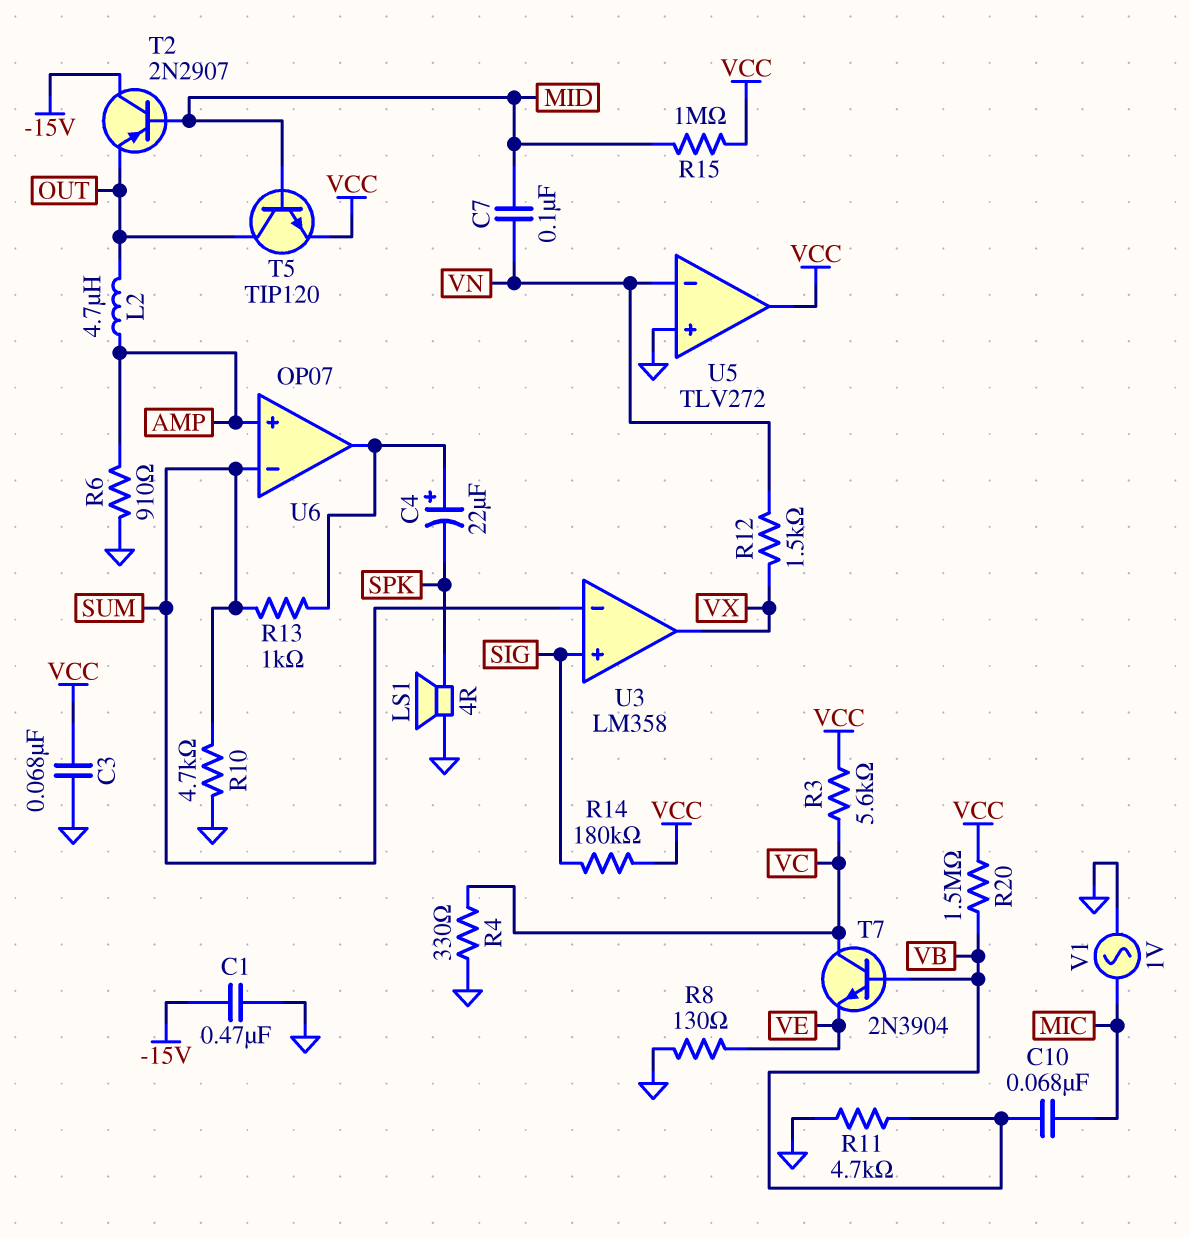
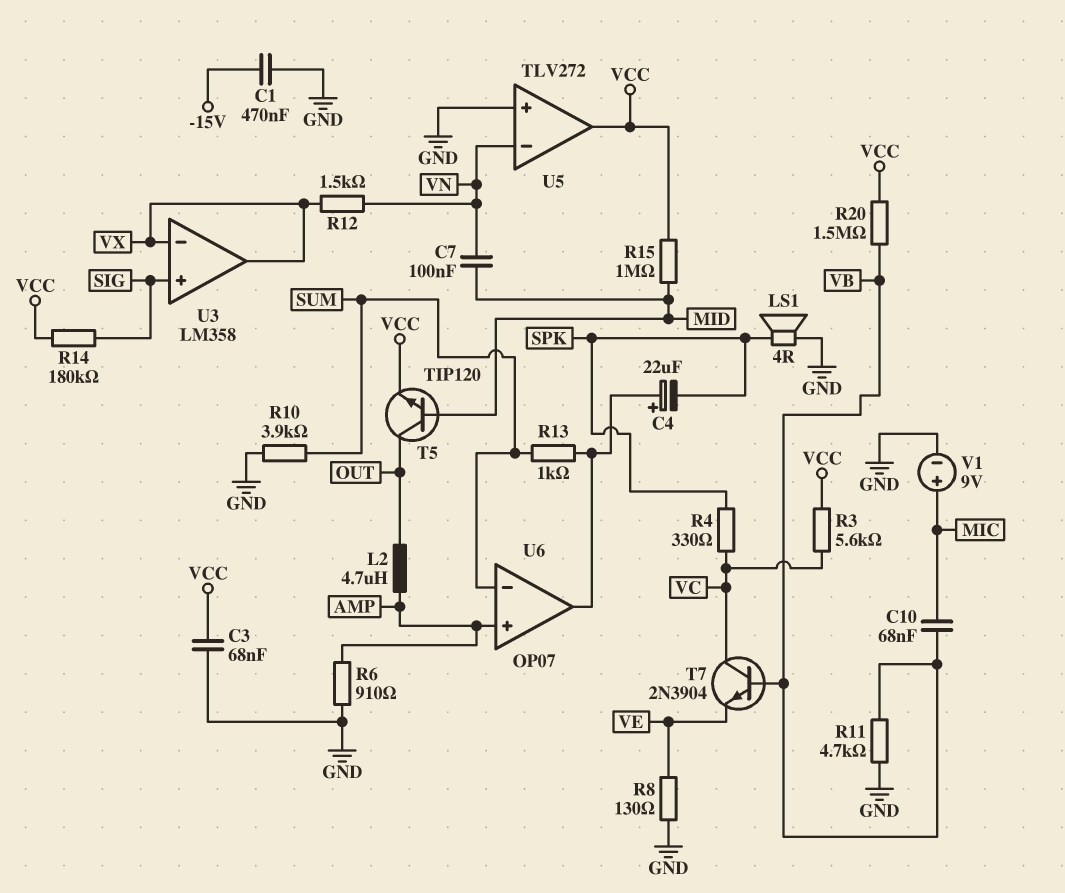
R4: 330 (GND, VC) -> 330 (SPK, VC)
R10: 4.7k (GND, SUM) -> 3.9k (GND, SUM)
T2: PNP 2N2907 (B MID, C -15V, E OUT) -> none
U3 pin in-: SUM -> VX
V1: AC 1V (GND, MIC) -> 9V (plus MIC, minus GND)

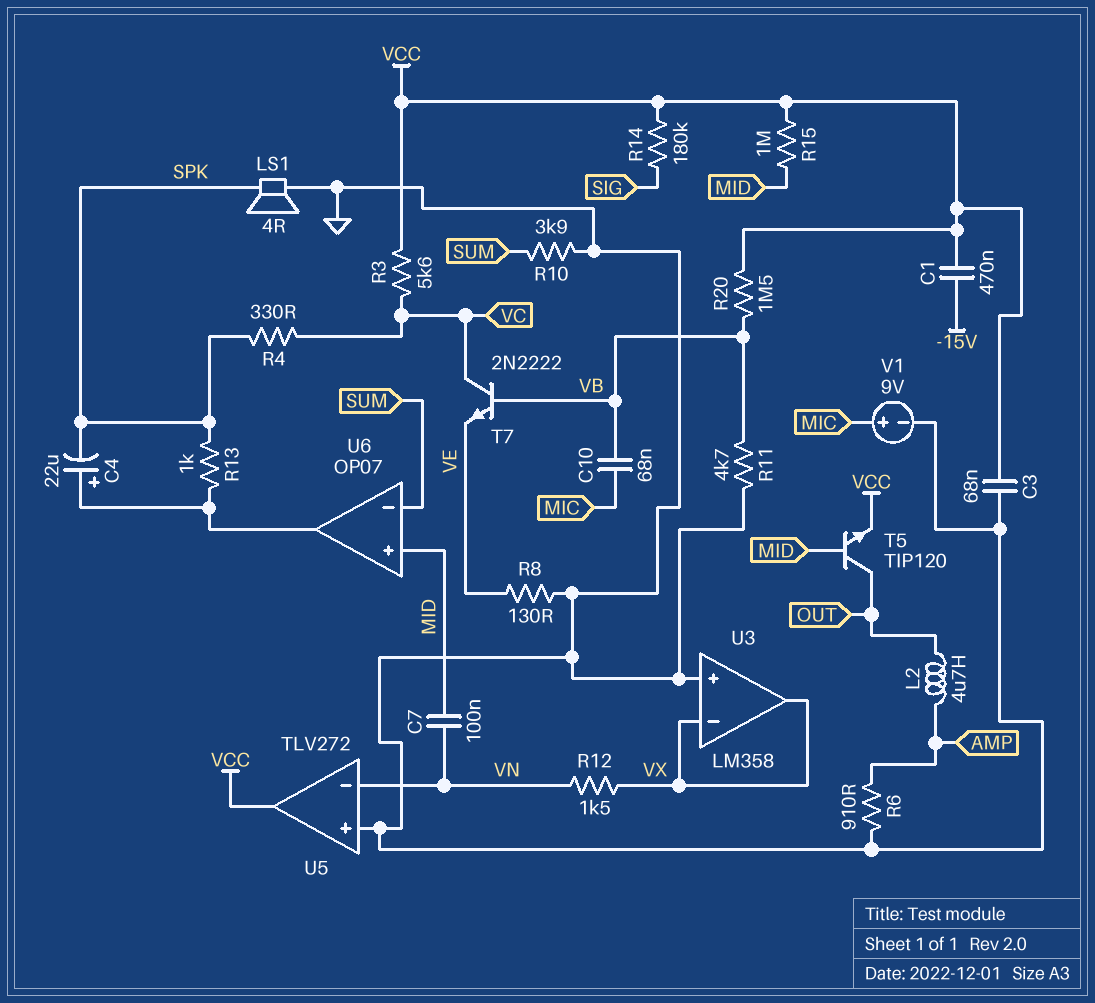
C1: 470nF (-15V, GND) -> 470nF (-15V, VCC)
R13: 1k (SUM, U6/out) -> 1k (SPK, U6/out)
T7: NPN 2N3904 (B VB, C VC, E VE) -> NPN 2N2222 (B VB, C VC, E VE)
U3 pin in+: SIG -> GND
U6 pin in+: AMP -> MID

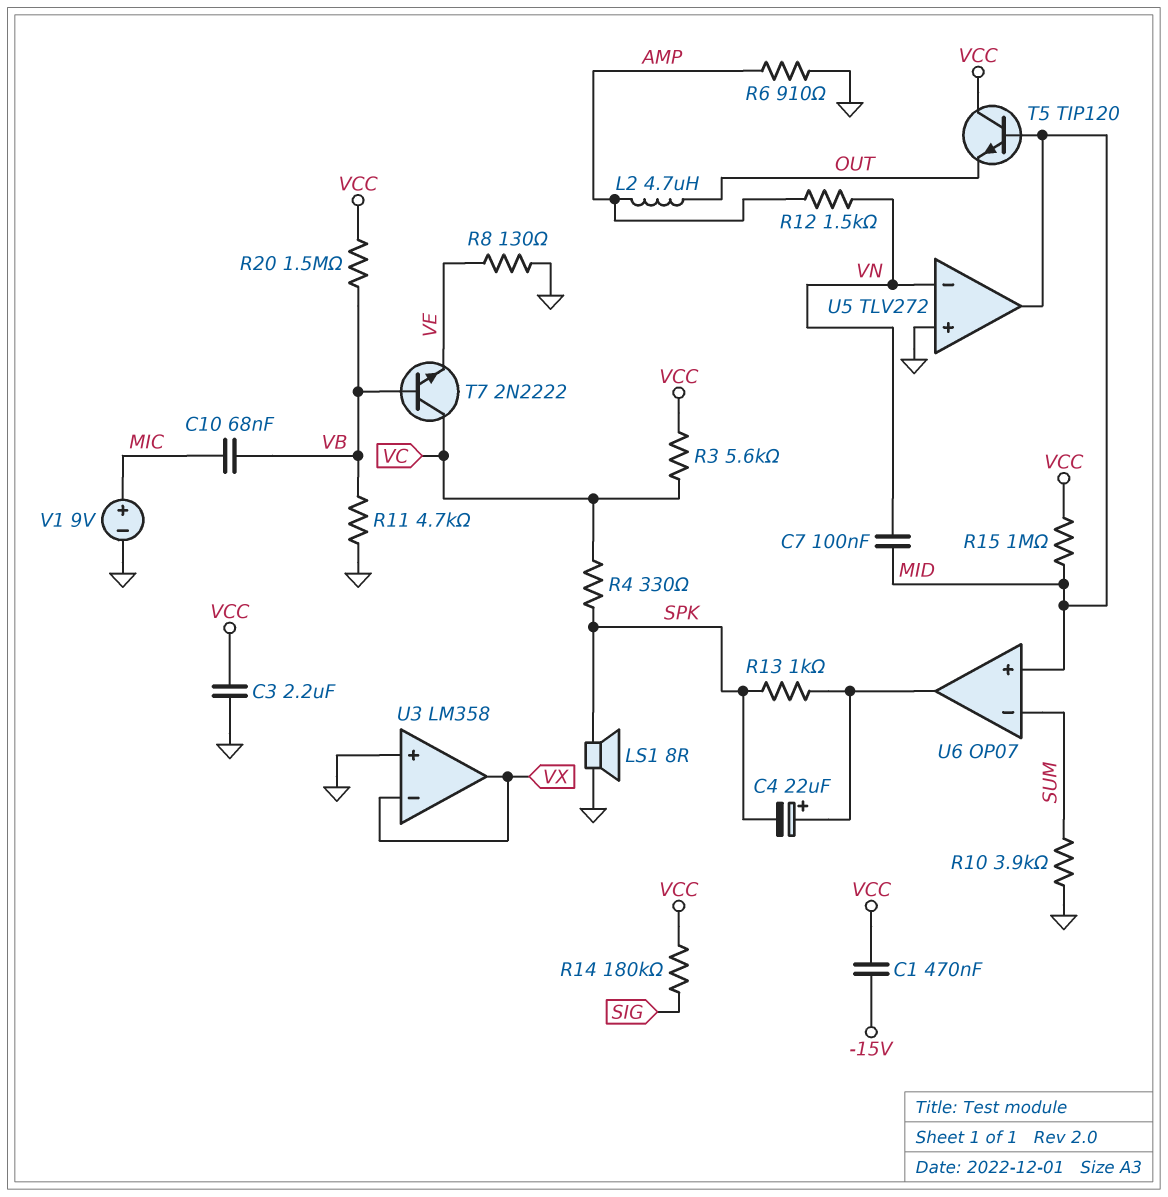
C3: 68nF (GND, VCC) -> 2.2uF (GND, VCC)
LS1: speaker 4R (GND, SPK) -> speaker 8R (GND, SPK)
R12: 1.5k (VN, VX) -> 1.5k (AMP, VN)
T5: NPN TIP120 (B MID, C OUT, E VCC) -> NPN TIP120 (B MID, C VCC, E OUT)
U5 pin out: VCC -> MID

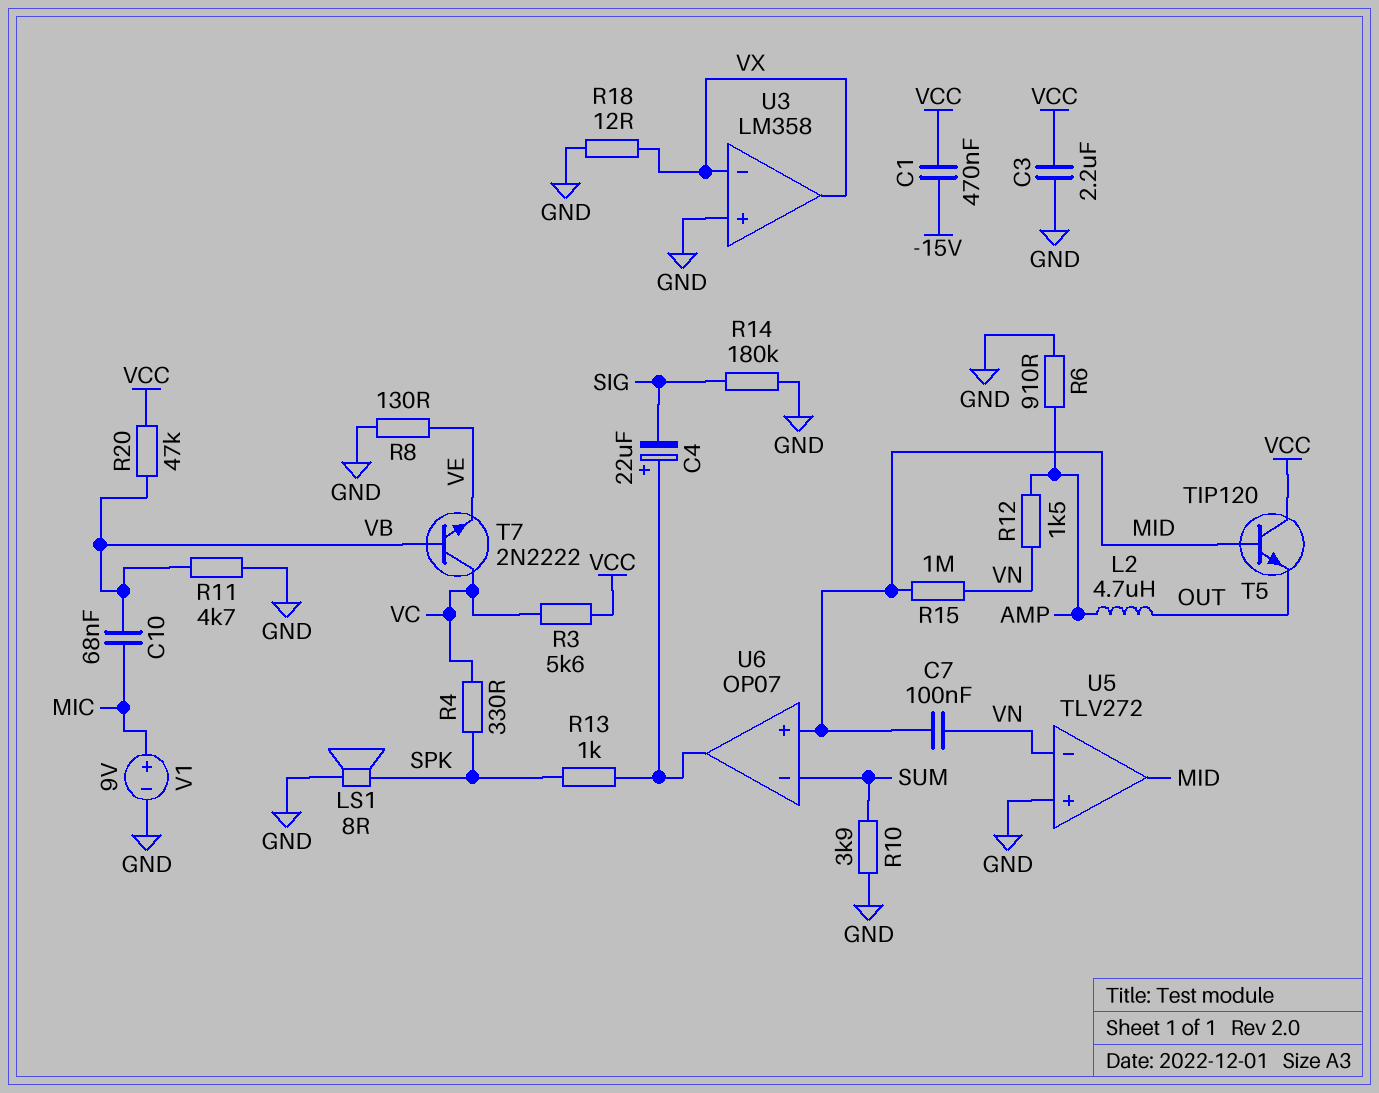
C4: 22uF (plus U6/out, minus SPK) -> 22uF (plus U6/out, minus SIG)
R14: 180k (SIG, VCC) -> 180k (GND, SIG)
R15: 1M (MID, VCC) -> 1M (MID, VN)
R18: none -> 12 (GND, VX)
R20: 1.5M (VB, VCC) -> 47k (VB, VCC)

